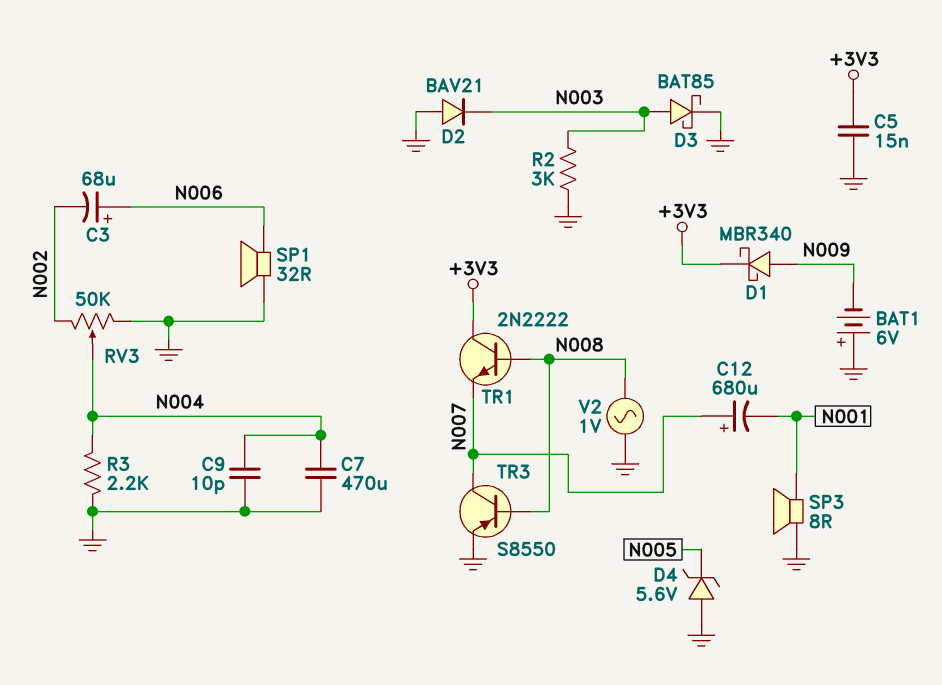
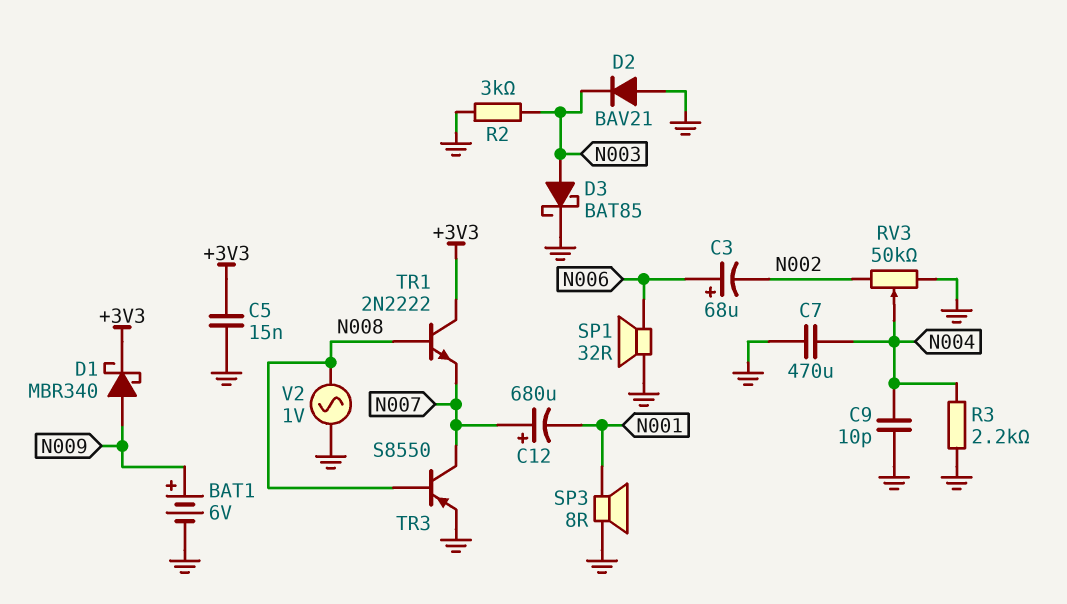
BAT1: 6V (plus GND, minus N009) -> 6V (plus N009, minus GND)
D4: zener 5.6V (A GND, K N005) -> none

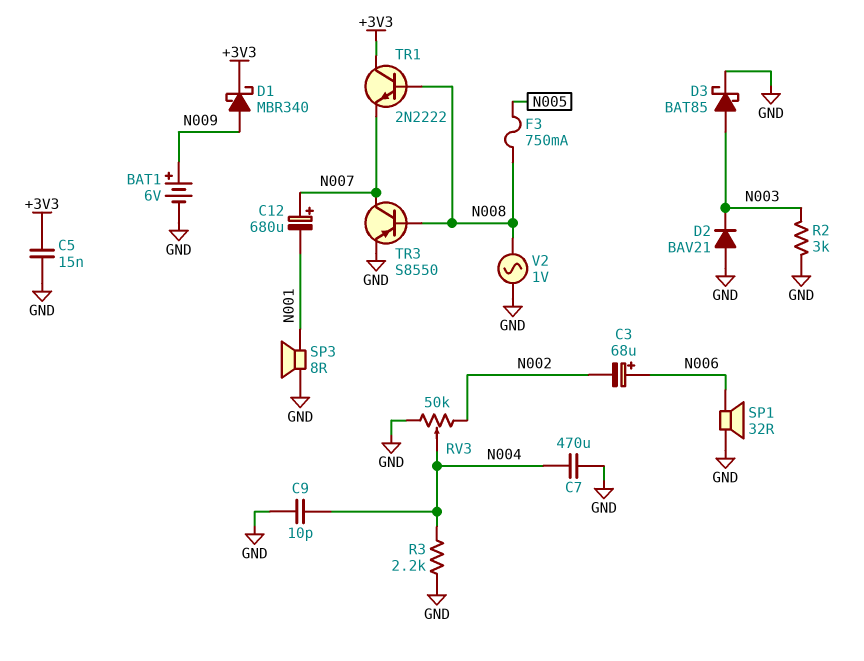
F3: none -> 750mA (N005, N008)

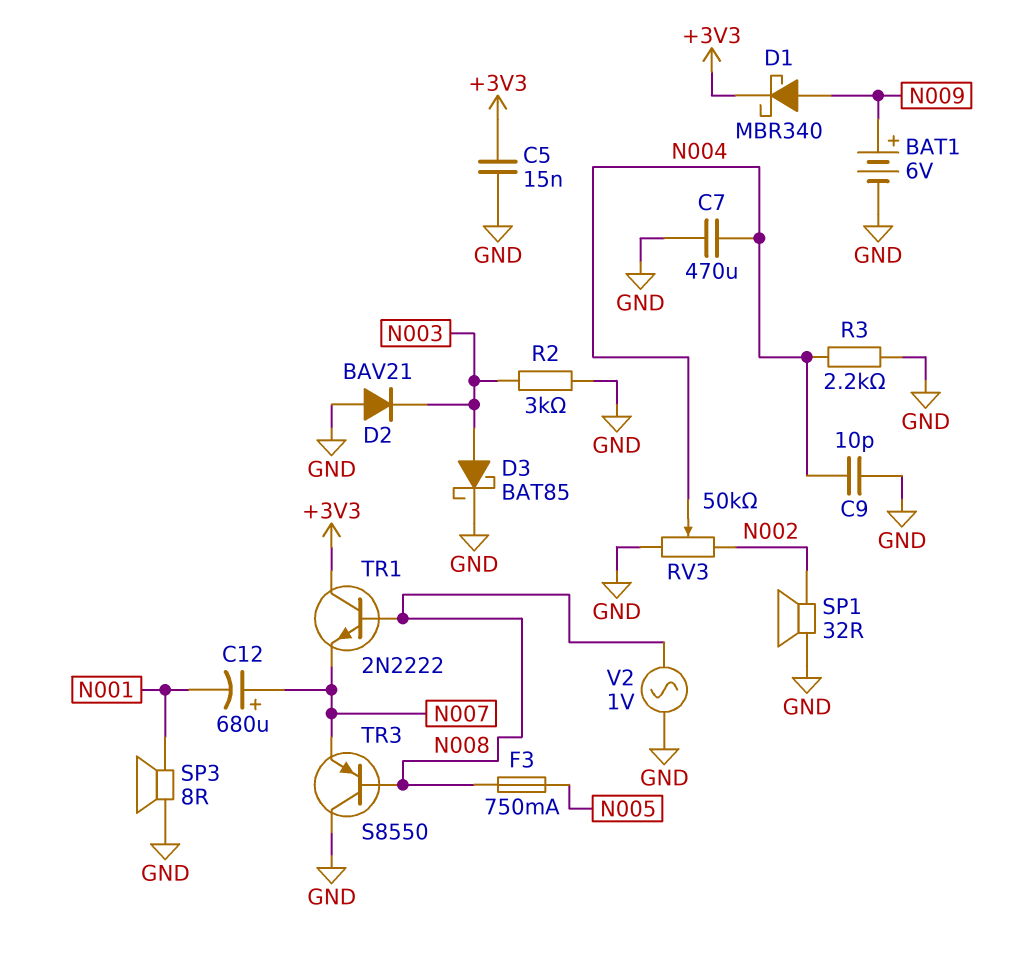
C3: 68uF (plus N006, minus N002) -> none
SP1: speaker 32R (GND, N006) -> speaker 32R (GND, N002)
TR3: PNP S8550 (B N008, C N007, E GND) -> PNP S8550 (B N008, C GND, E N007)

